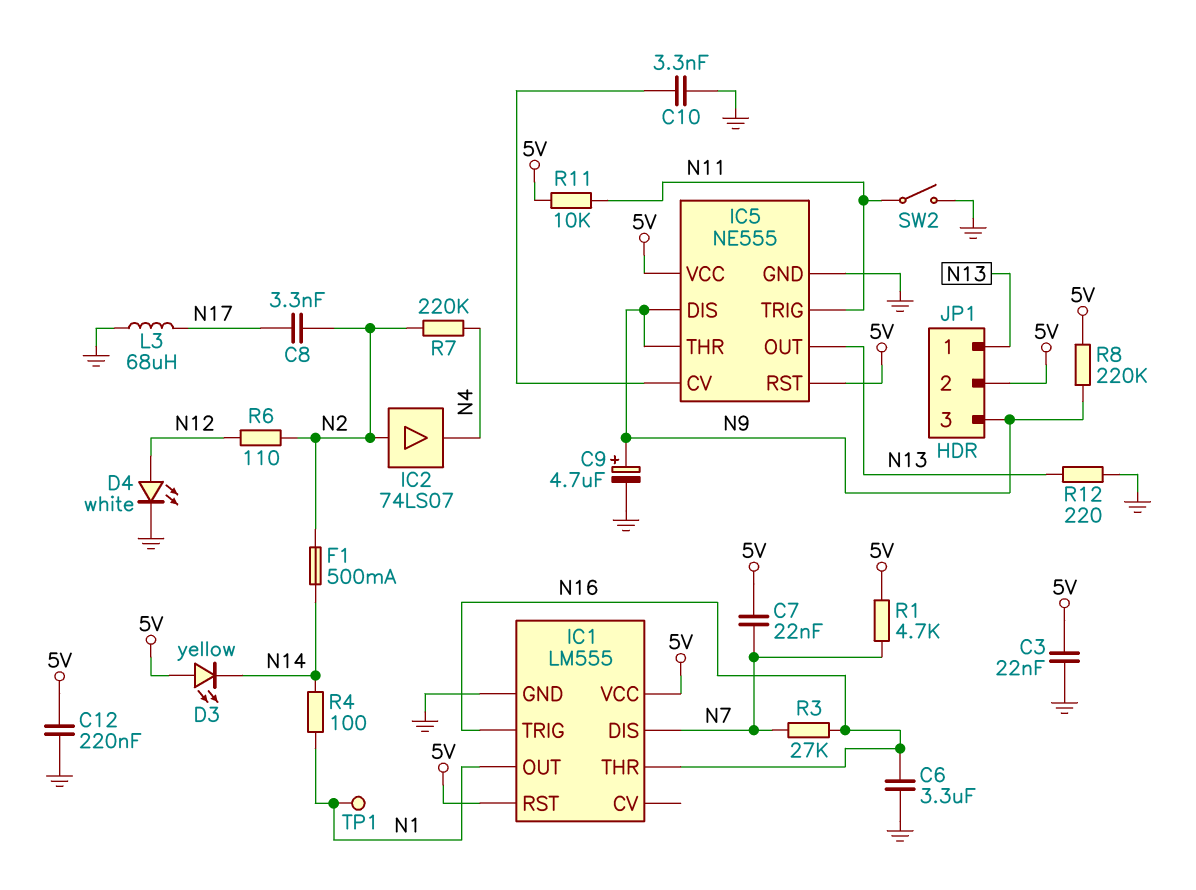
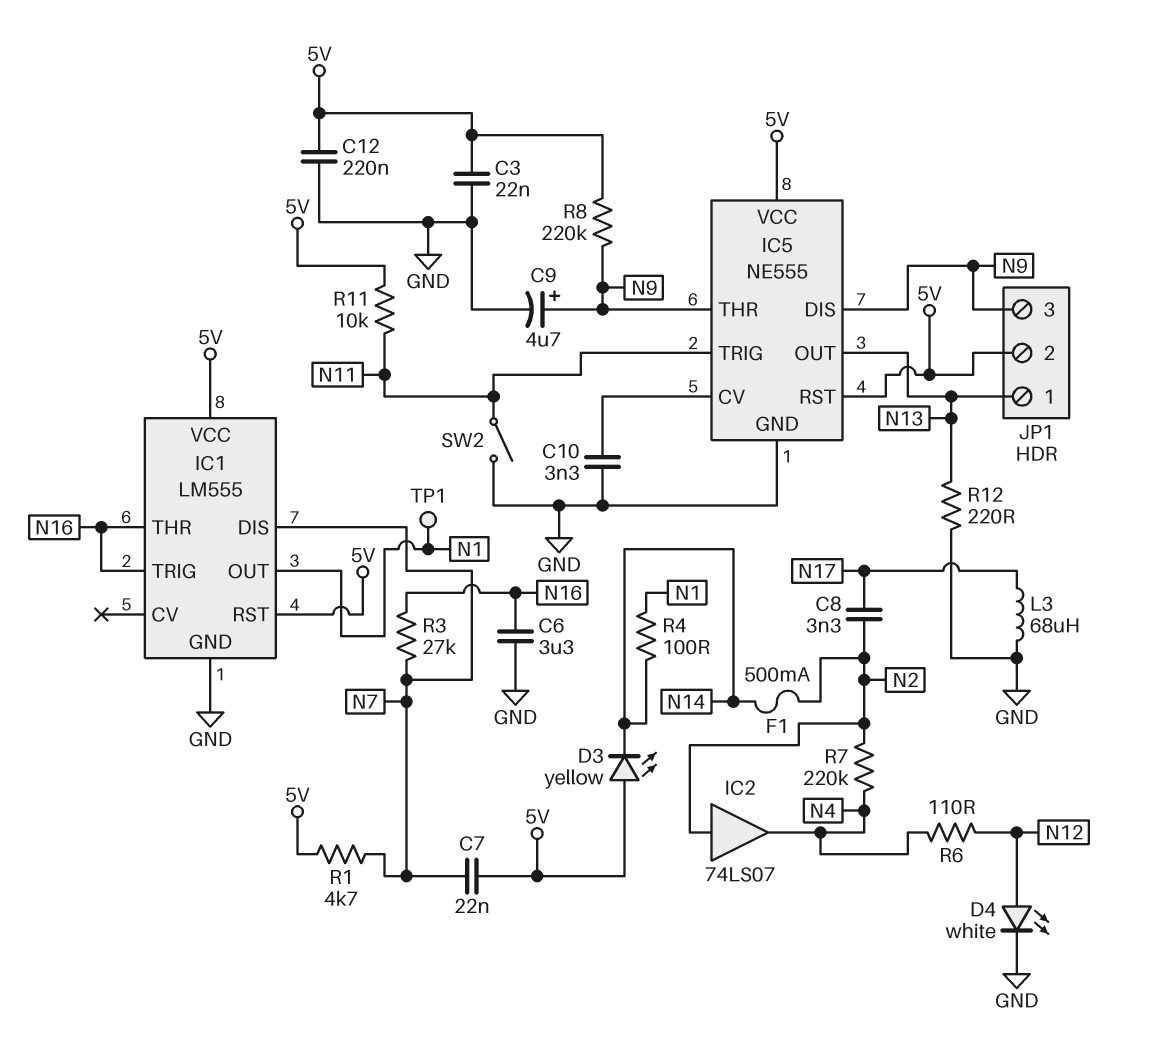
R6: 110 (N2, N12) -> 110 (N4, N12)

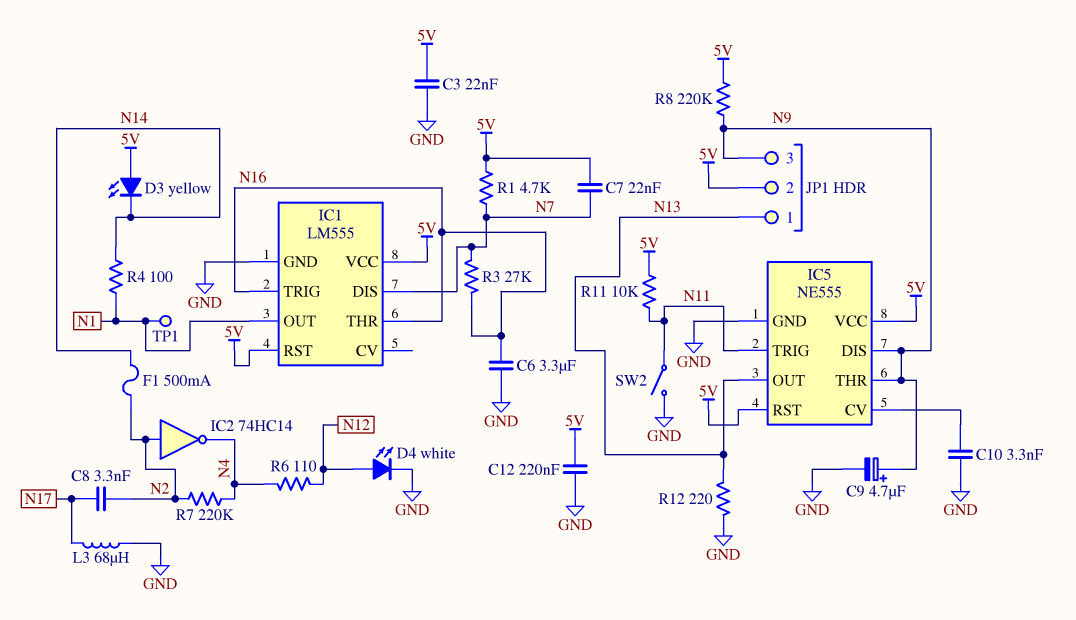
IC2: buffer 74LS07 (in N2, out N4) -> NOT 74HC14 (in N2, out N4)

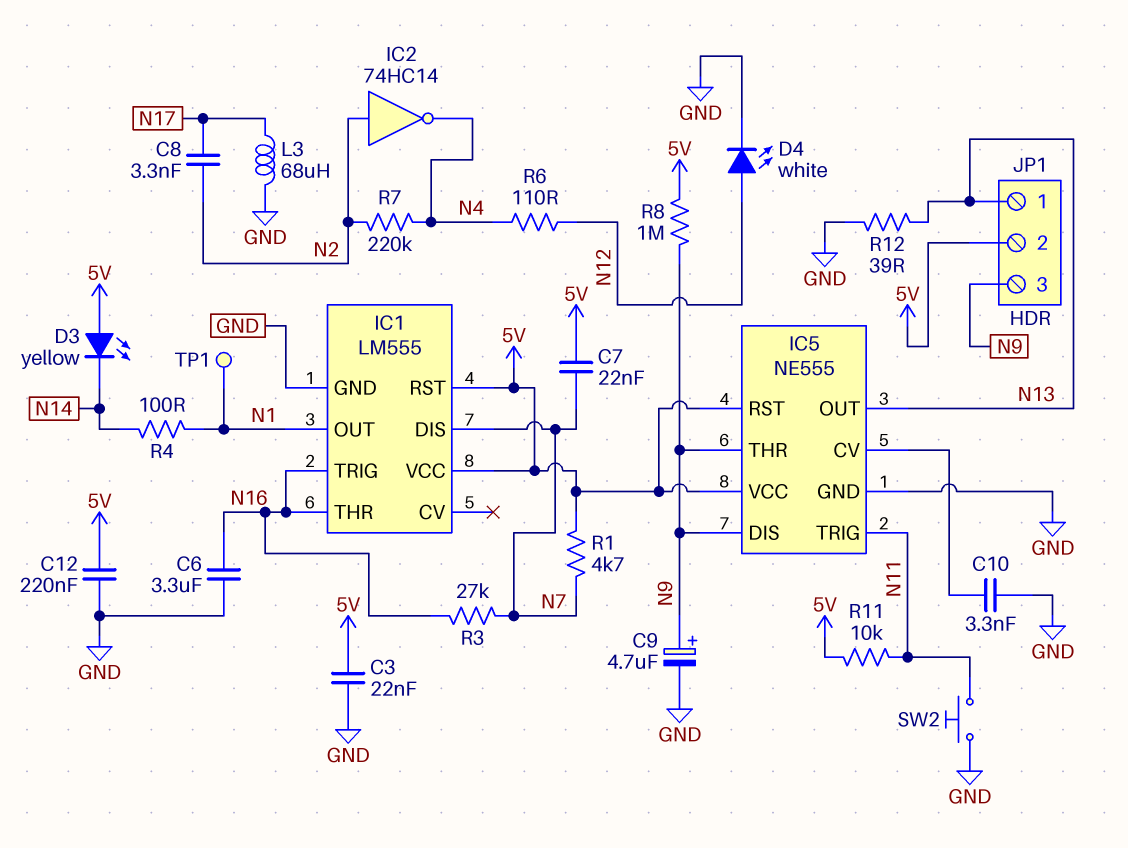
F1: 500mA (N2, N14) -> none
R8: 220k (5V, N9) -> 1M (5V, N9)
R12: 220 (GND, N13) -> 39 (GND, N13)
SW2: switch (GND, N11) -> button (GND, N11)

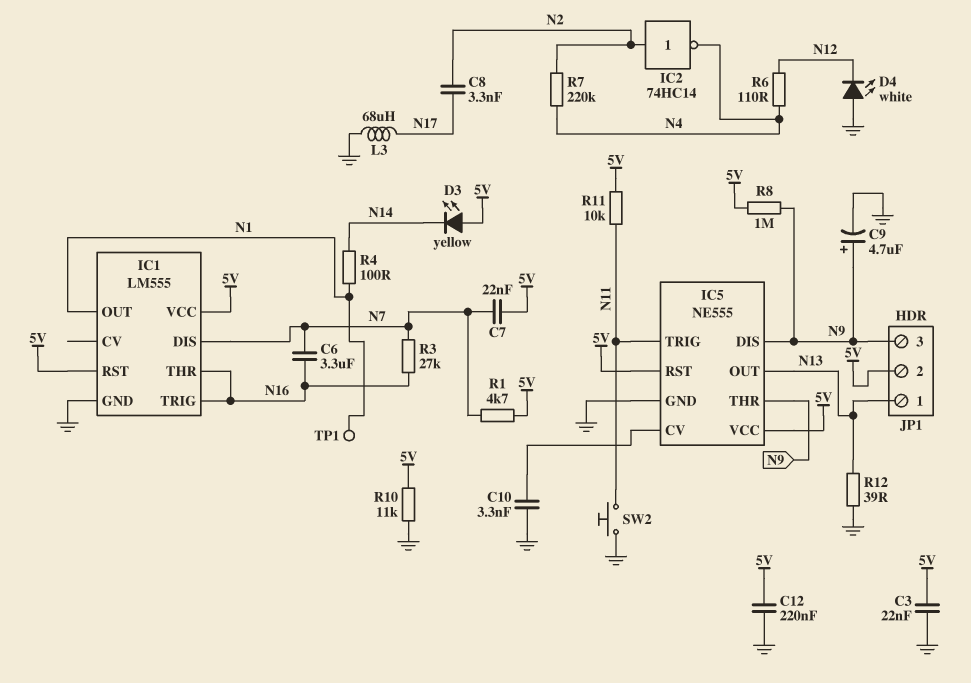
C6: 3.3uF (GND, N16) -> 3.3uF (N7, N16)
D4: LED white (A N12, K GND) -> LED white (A GND, K N12)
R10: none -> 11k (5V, GND)

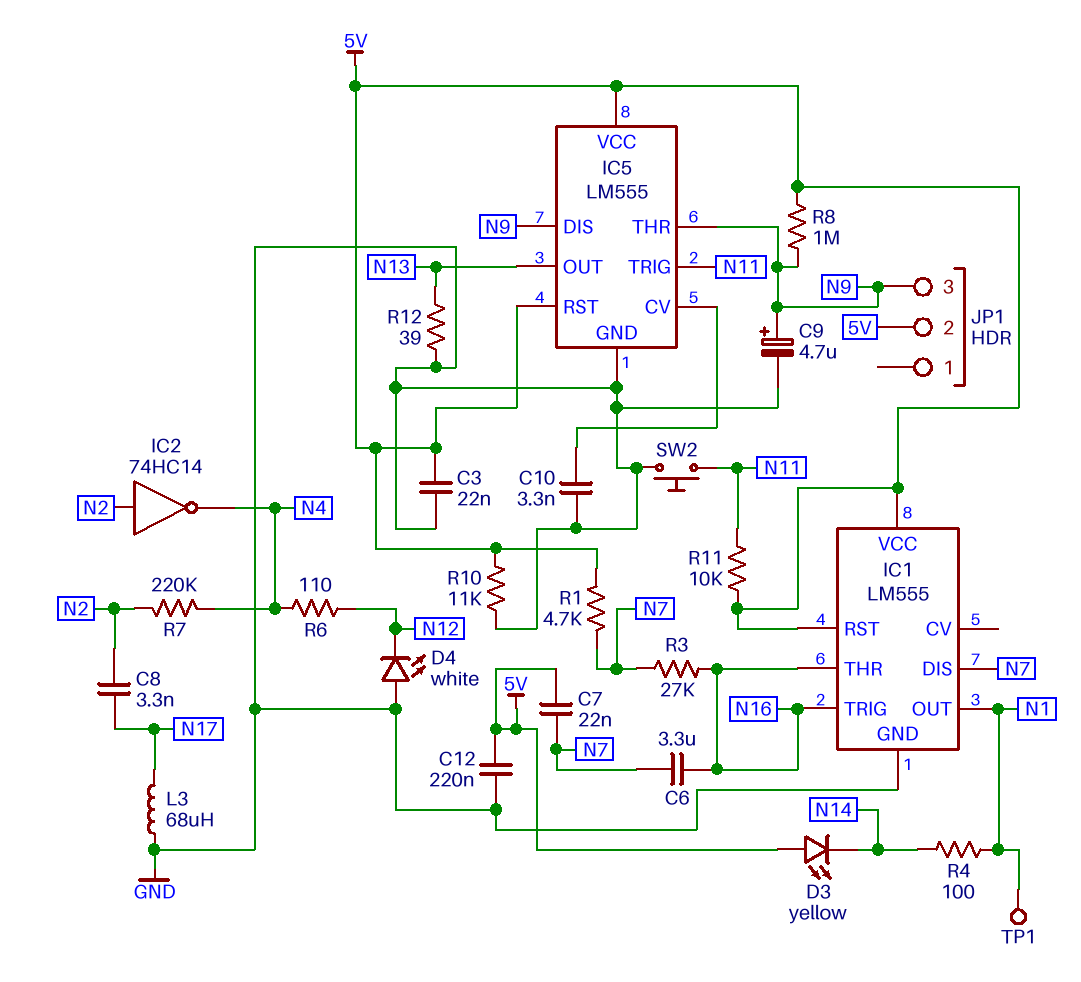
IC5: NE555 -> LM555
JP1 pin 1: N13 -> none

